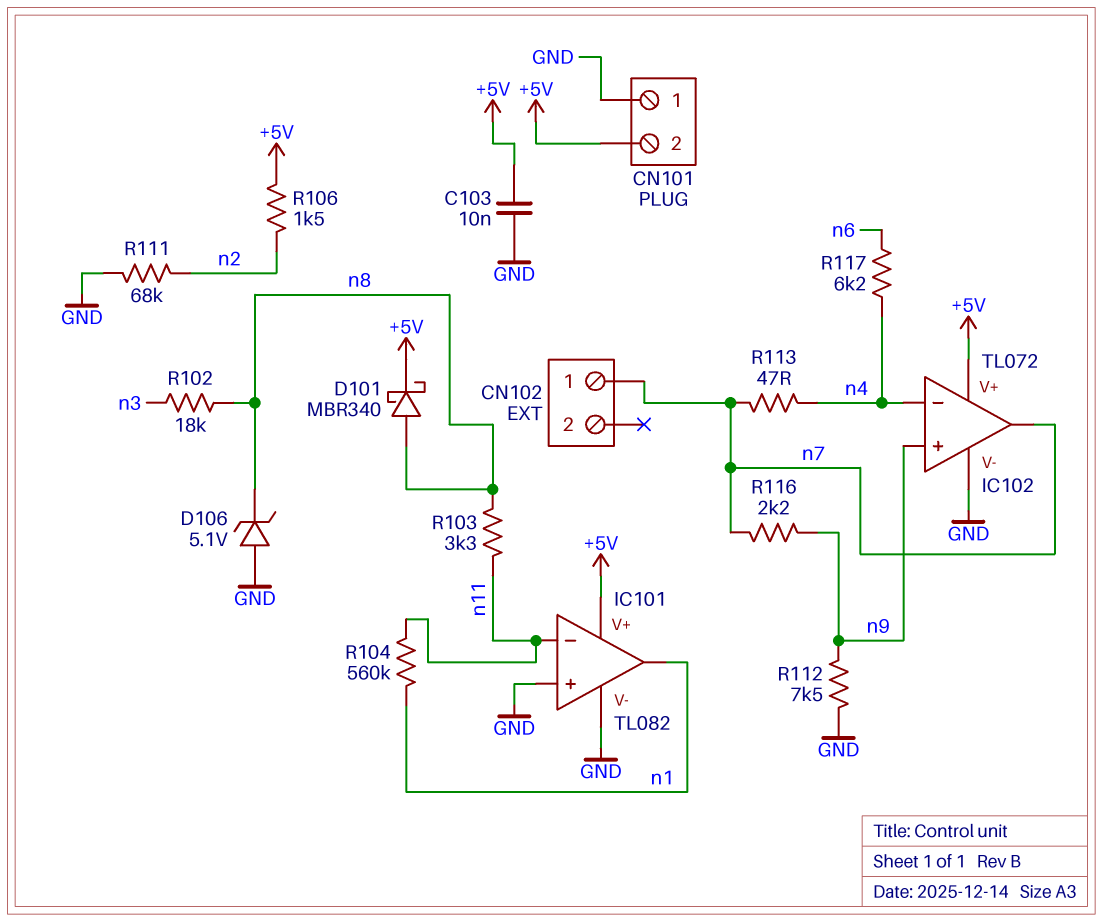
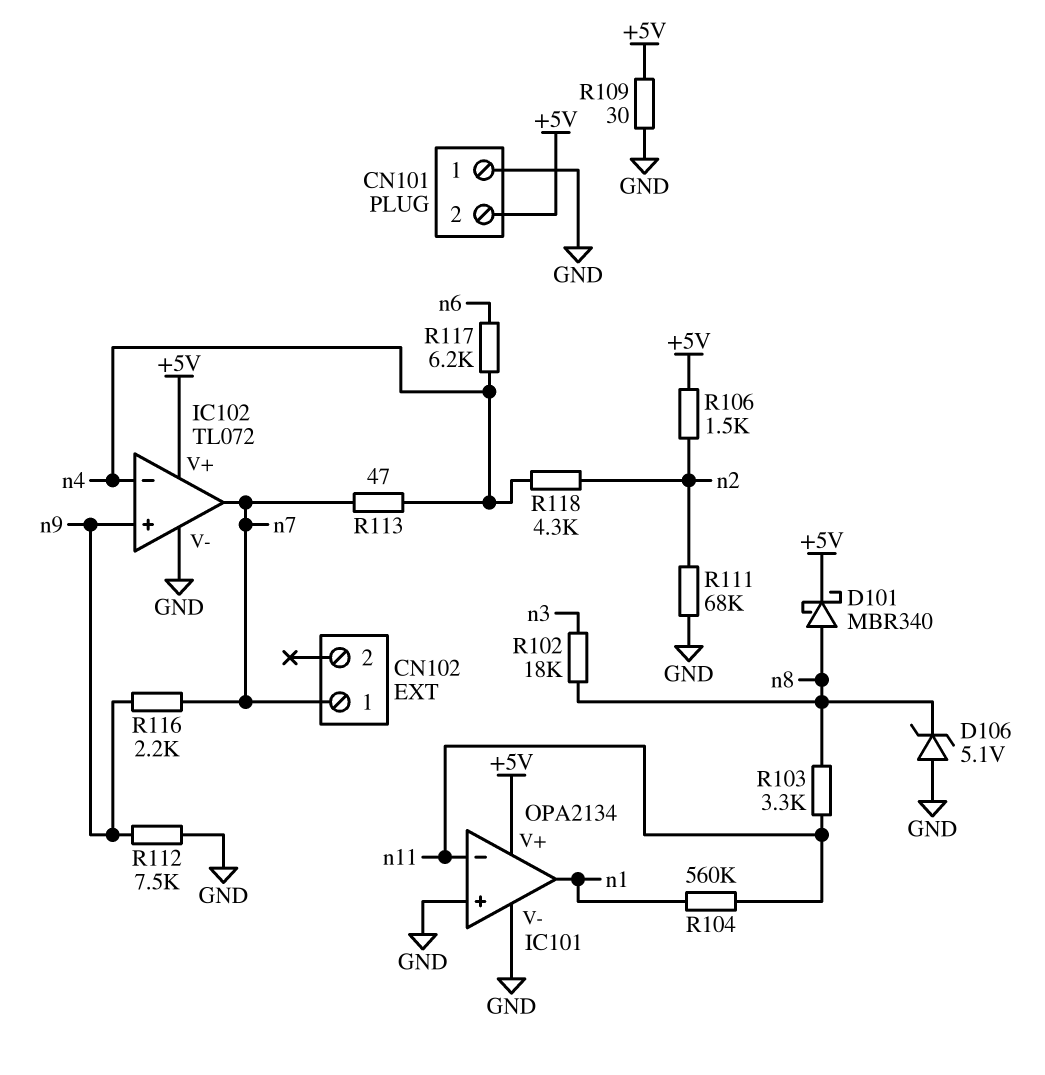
C103: 10nF (+5V, GND) -> none
IC101: TL082 -> OPA2134
R109: none -> 30 (+5V, GND)
R118: none -> 4.3k (n2, n4)

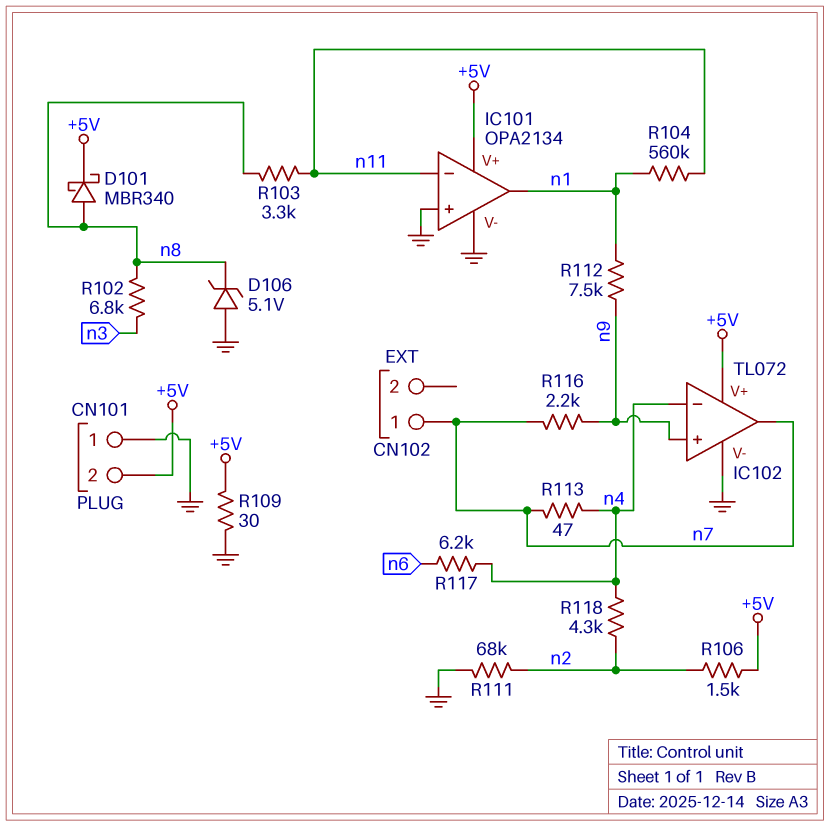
R102: 18k (n3, n8) -> 6.8k (n3, n8)
R112: 7.5k (GND, n9) -> 7.5k (n1, n9)

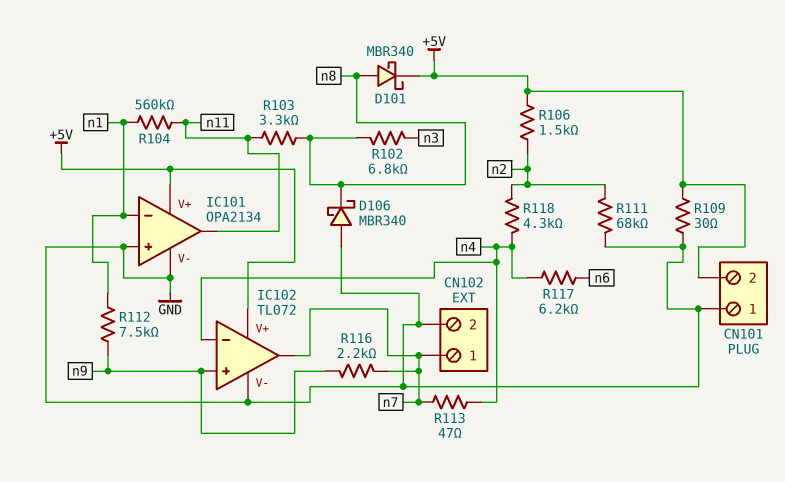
CN102 pin 2: none -> GND
D106: zener 5.1V (A GND, K n8) -> schottky MBR340 (A GND, K n8)
IC101 pin in-: n11 -> n1
IC101 pin out: n1 -> n11

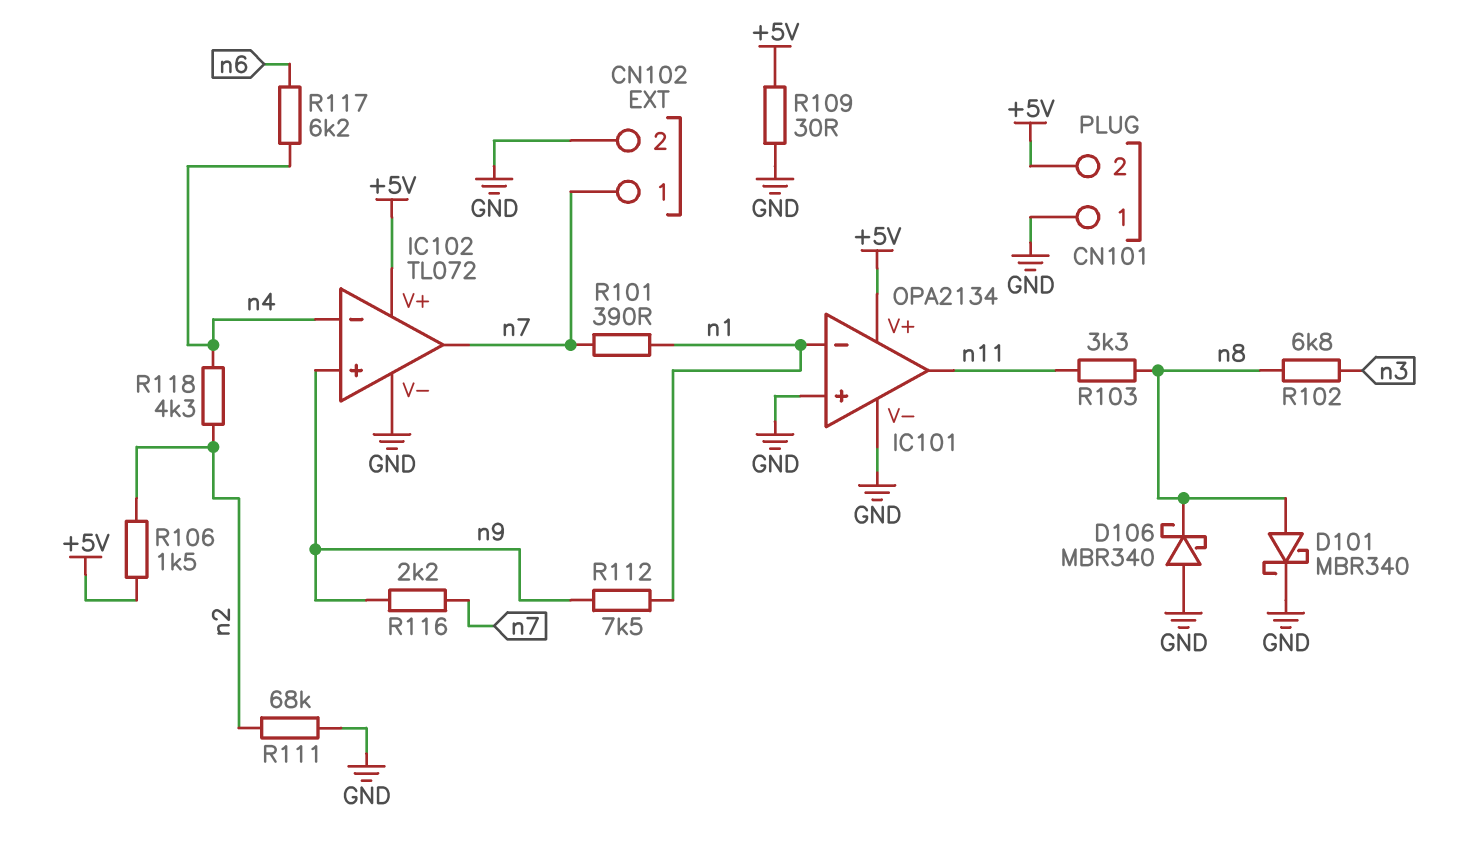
D101: schottky MBR340 (A n8, K +5V) -> schottky MBR340 (A n8, K GND)
R101: none -> 390 (n1, n7)
R104: 560k (n1, n11) -> none
R113: 47 (n4, n7) -> none

